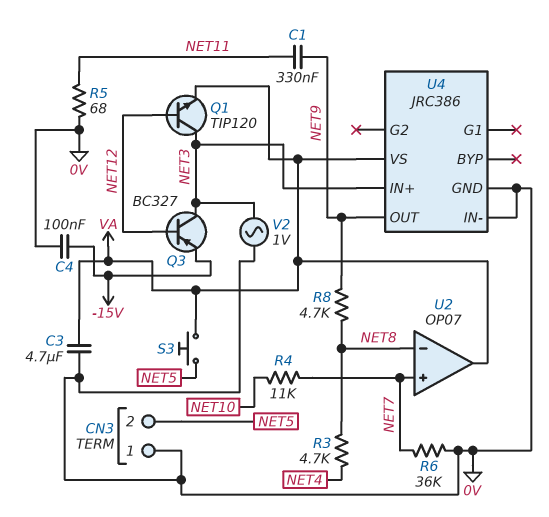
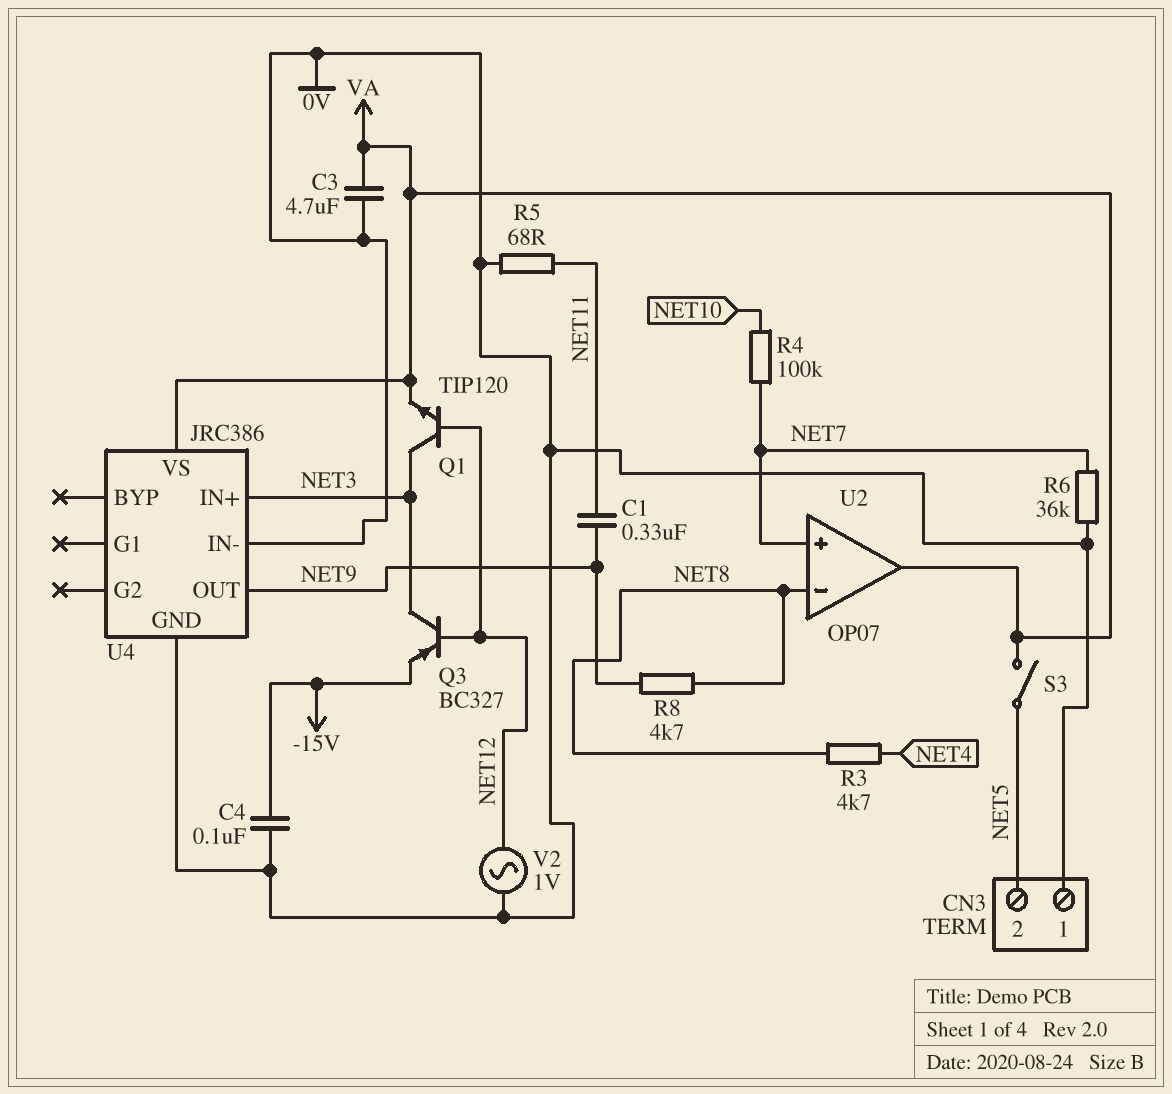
R4: 11k (NET7, NET10) -> 100k (NET7, NET10)
S3: button (NET5, VA) -> switch (NET5, VA)
V2: AC 1V (0V, NET3) -> AC 1V (0V, NET12)

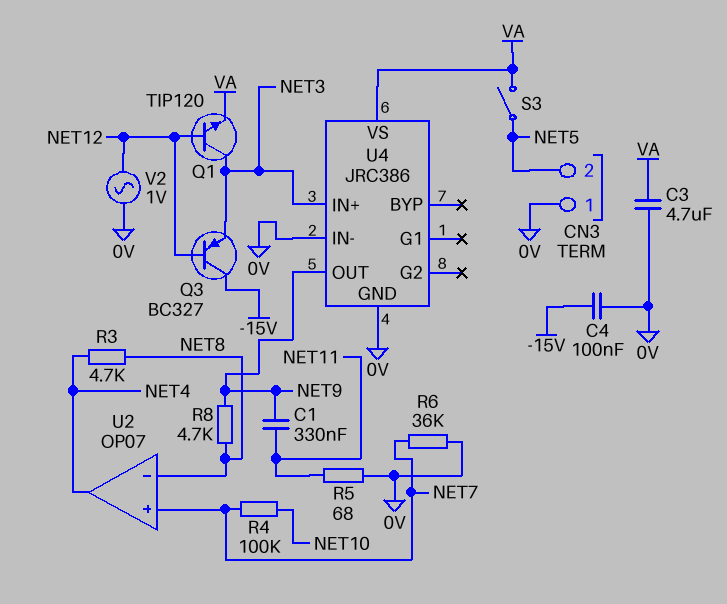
Q3: PNP BC327 (B NET12, C NET3, E -15V) -> PNP BC327 (B NET12, C -15V, E NET3)
U2 pin out: VA -> NET4

